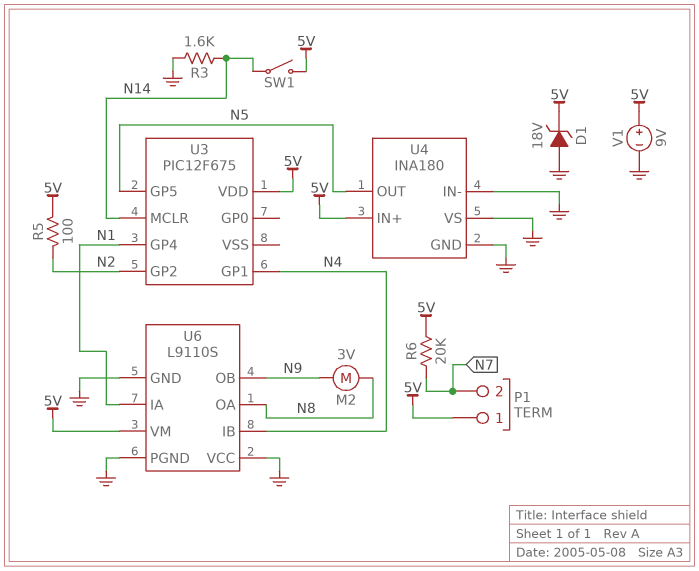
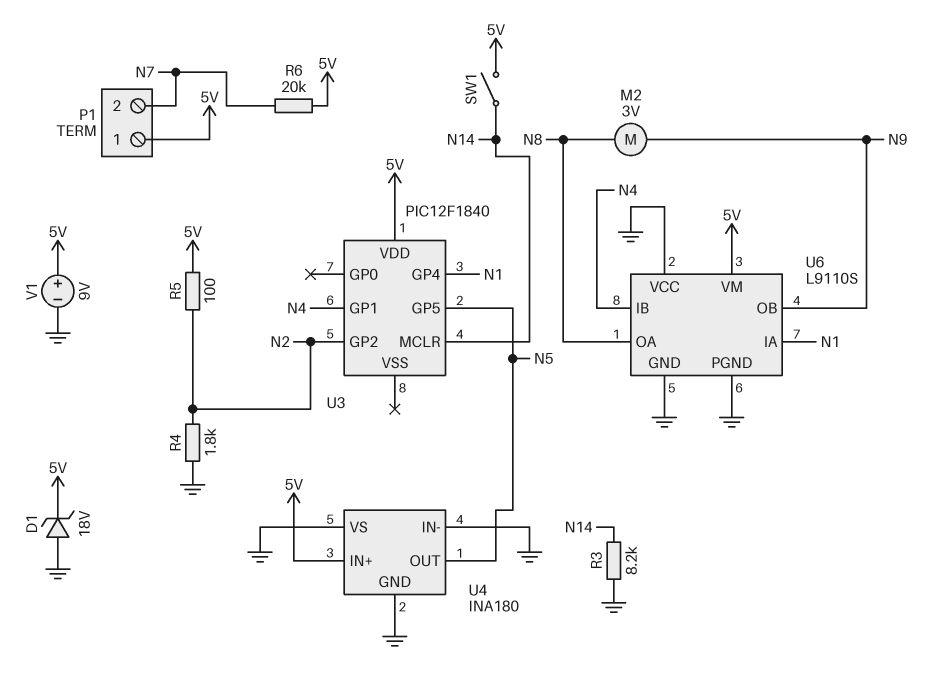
R3: 1.6k (GND, N14) -> 8.2k (GND, N14)
R4: none -> 1.8k (GND, N2)
U3: PIC12F675 -> PIC12F1840

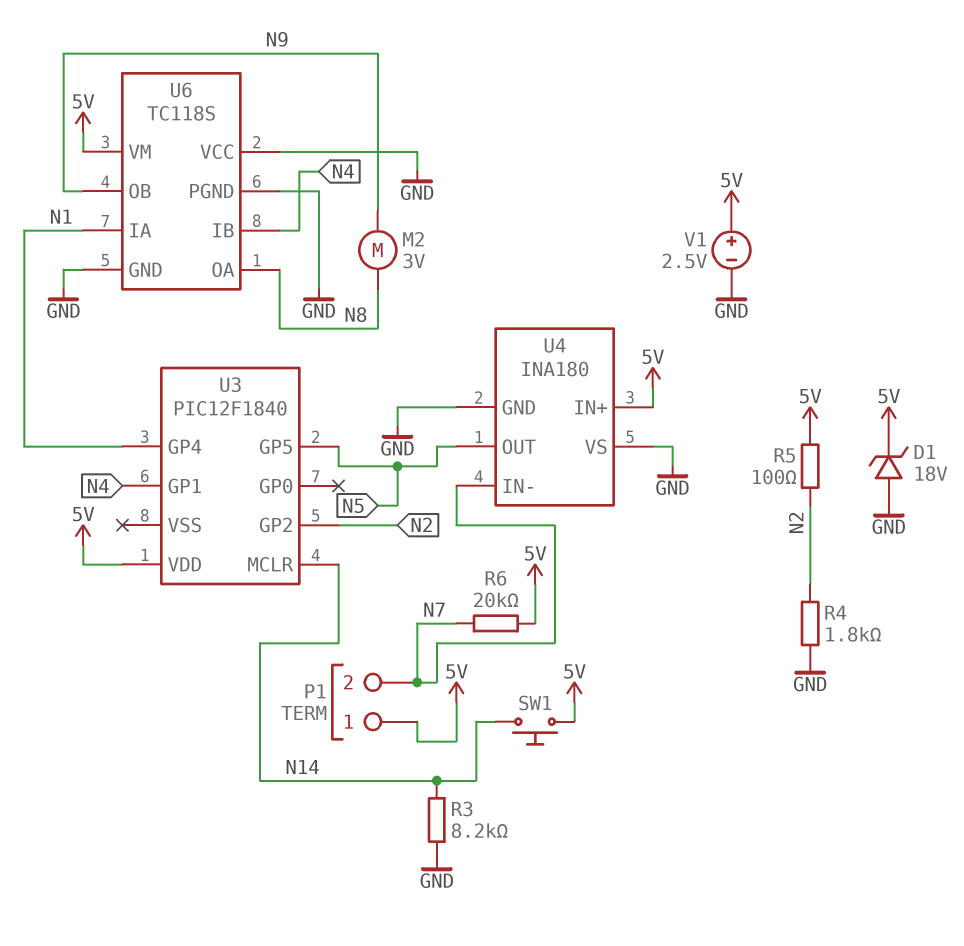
SW1: switch (5V, N14) -> button (5V, N14)
U4 pin IN-: GND -> N7
U6: L9110S -> TC118S
V1: 9V (plus 5V, minus GND) -> 2.5V (plus 5V, minus GND)

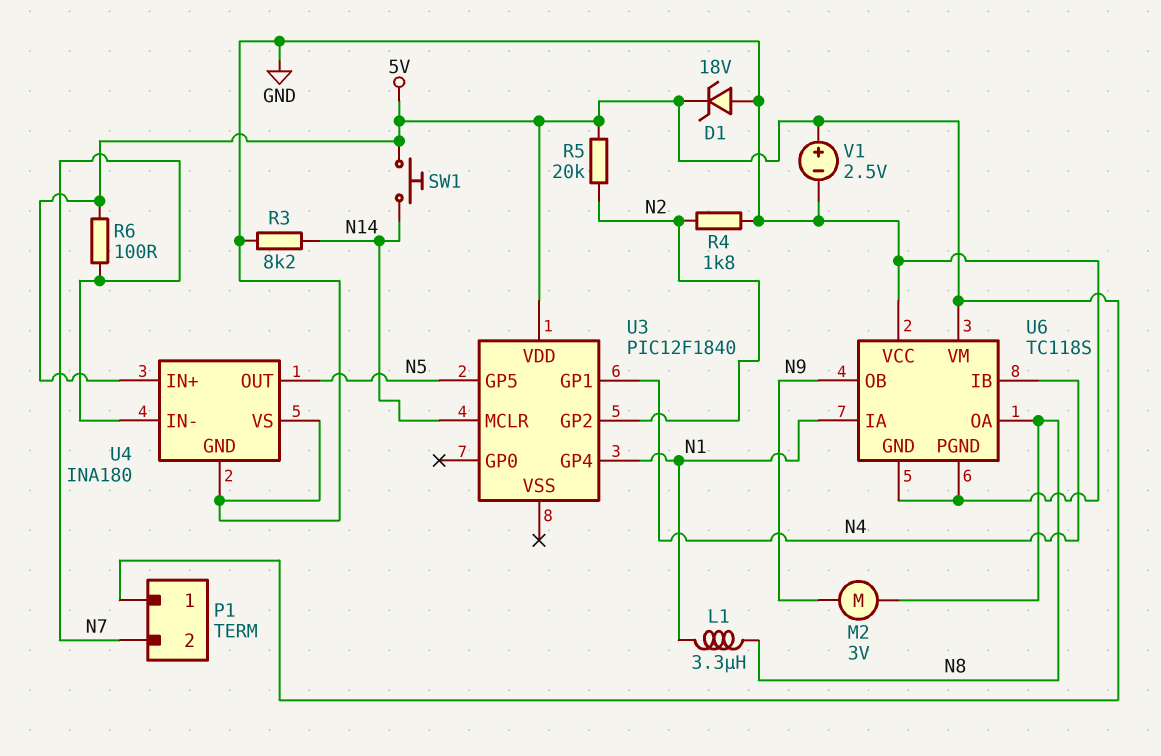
L1: none -> 3.3uH (N1, N8)
R5: 100 (5V, N2) -> 20k (5V, N2)
R6: 20k (5V, N7) -> 100 (5V, N7)

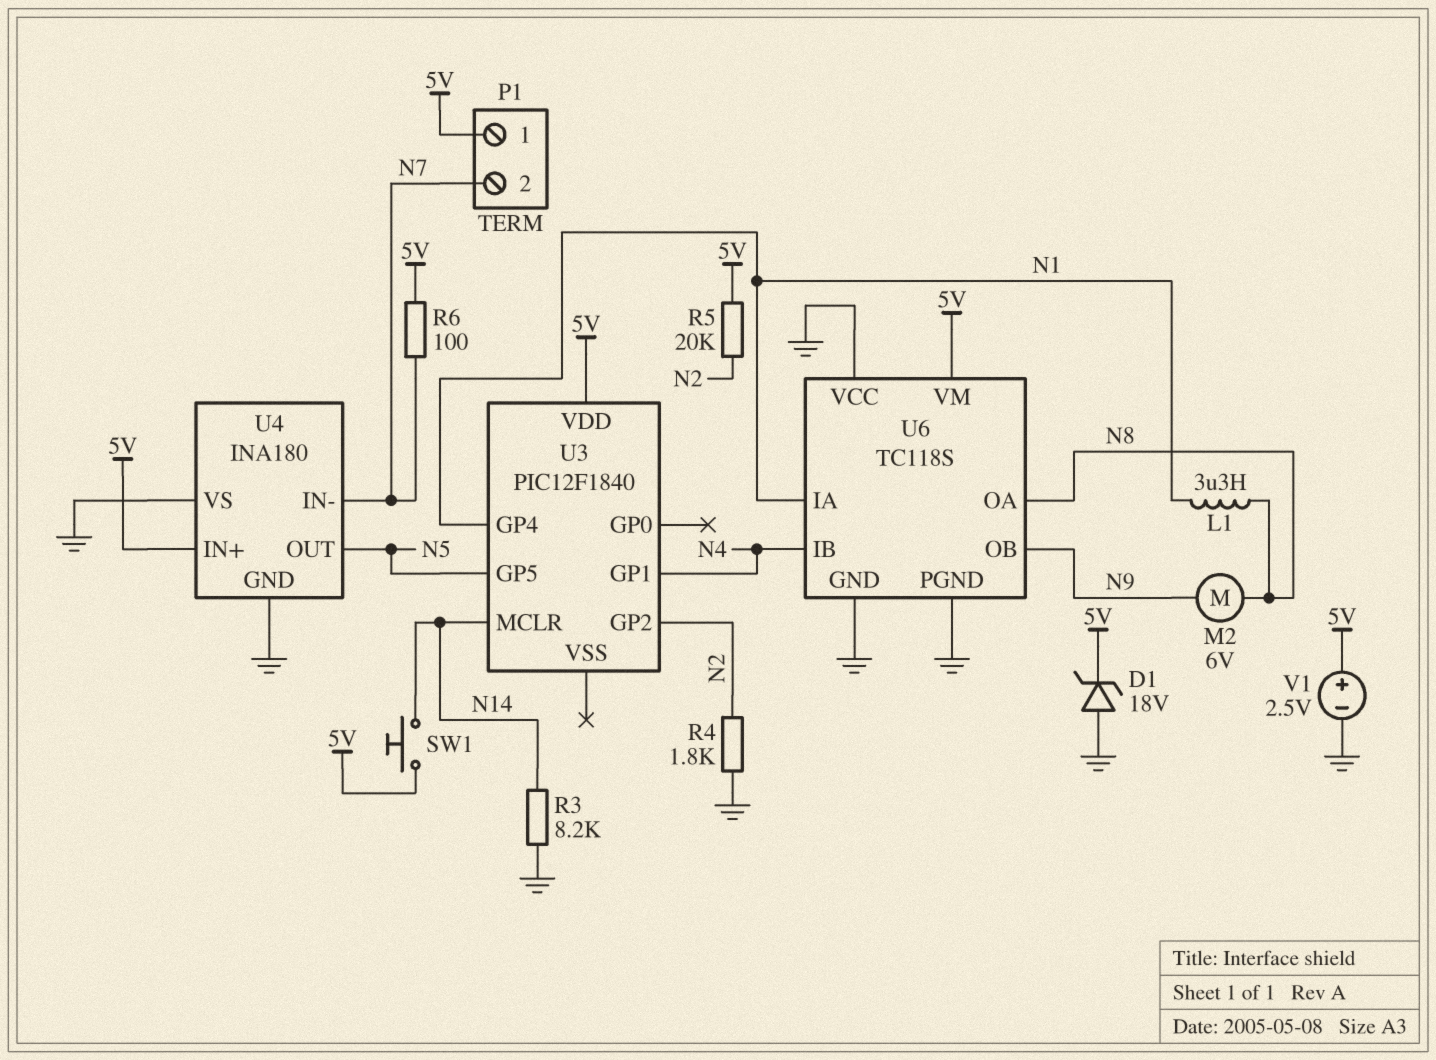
M2: motor 3V (N8, N9) -> motor 6V (N8, N9)

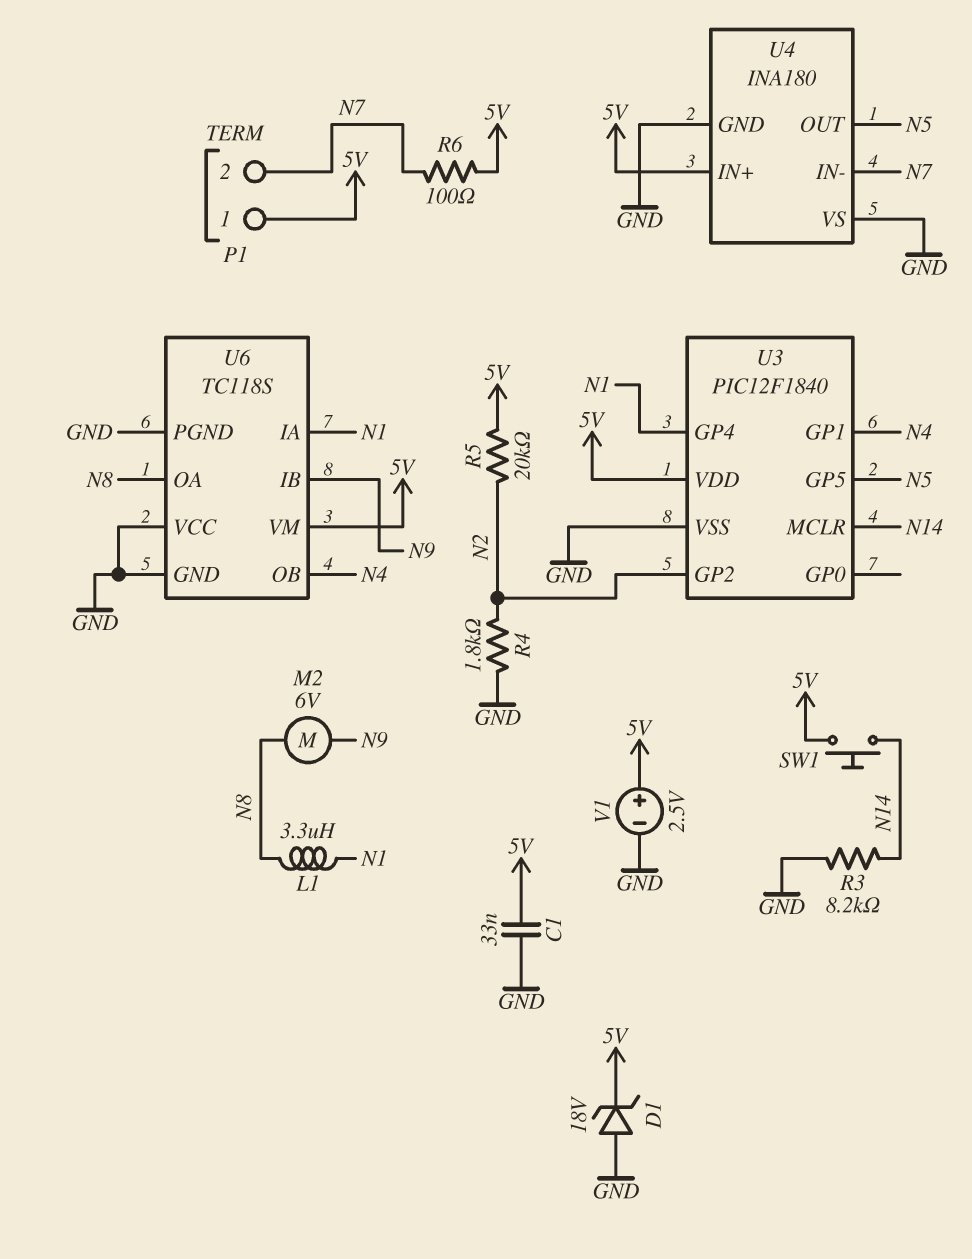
C1: none -> 33nF (5V, GND)
U3 pin VSS: none -> GND
U6 pin IB: N4 -> N9
U6 pin OB: N9 -> N4

